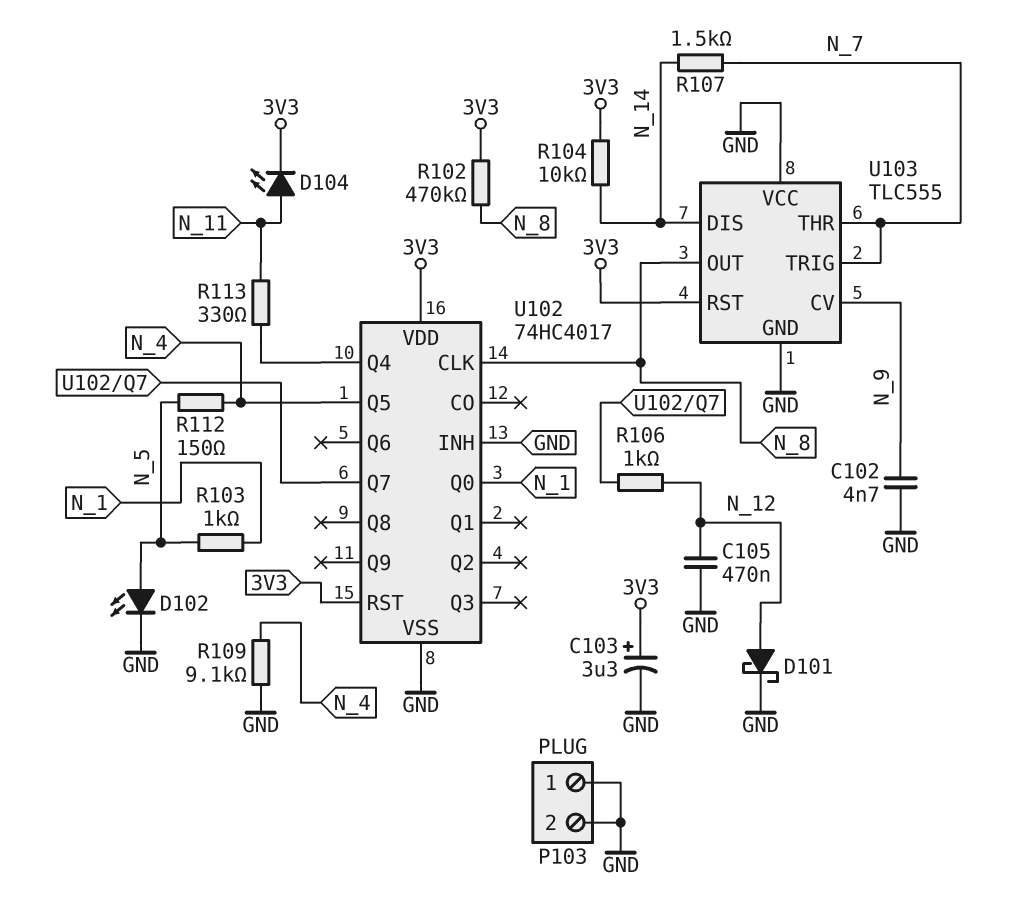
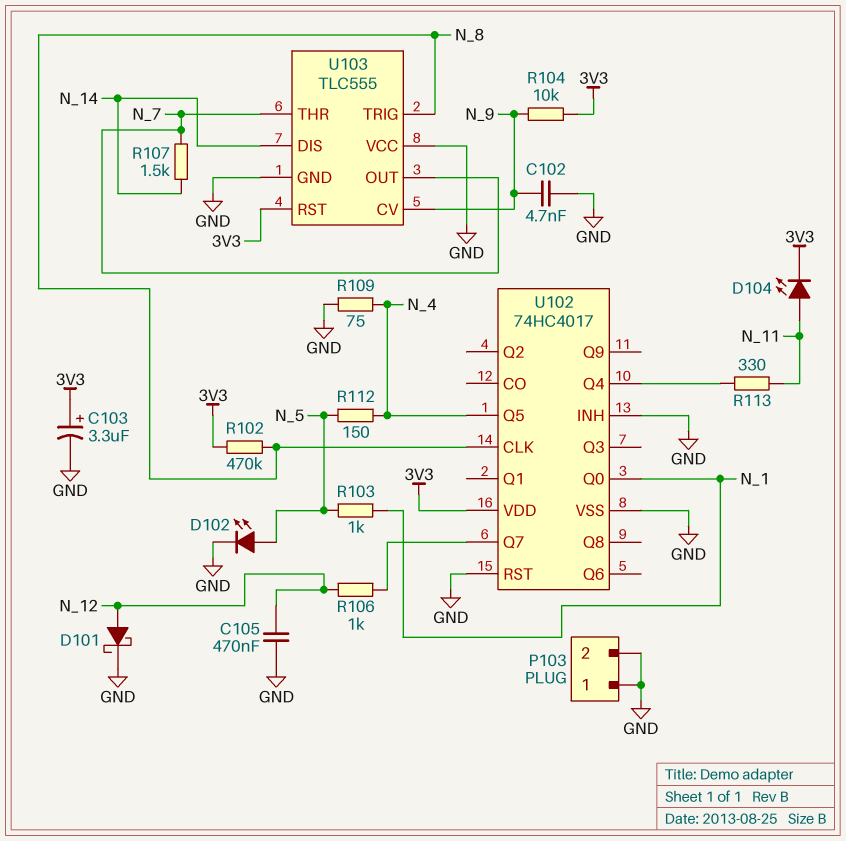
R104: 10k (3V3, N_14) -> 10k (3V3, N_9)
R109: 9.1k (GND, N_4) -> 75 (GND, N_4)
U102 pin RST: 3V3 -> GND
U103 pin OUT: N_8 -> N_7
U103 pin TRIG: N_7 -> N_8

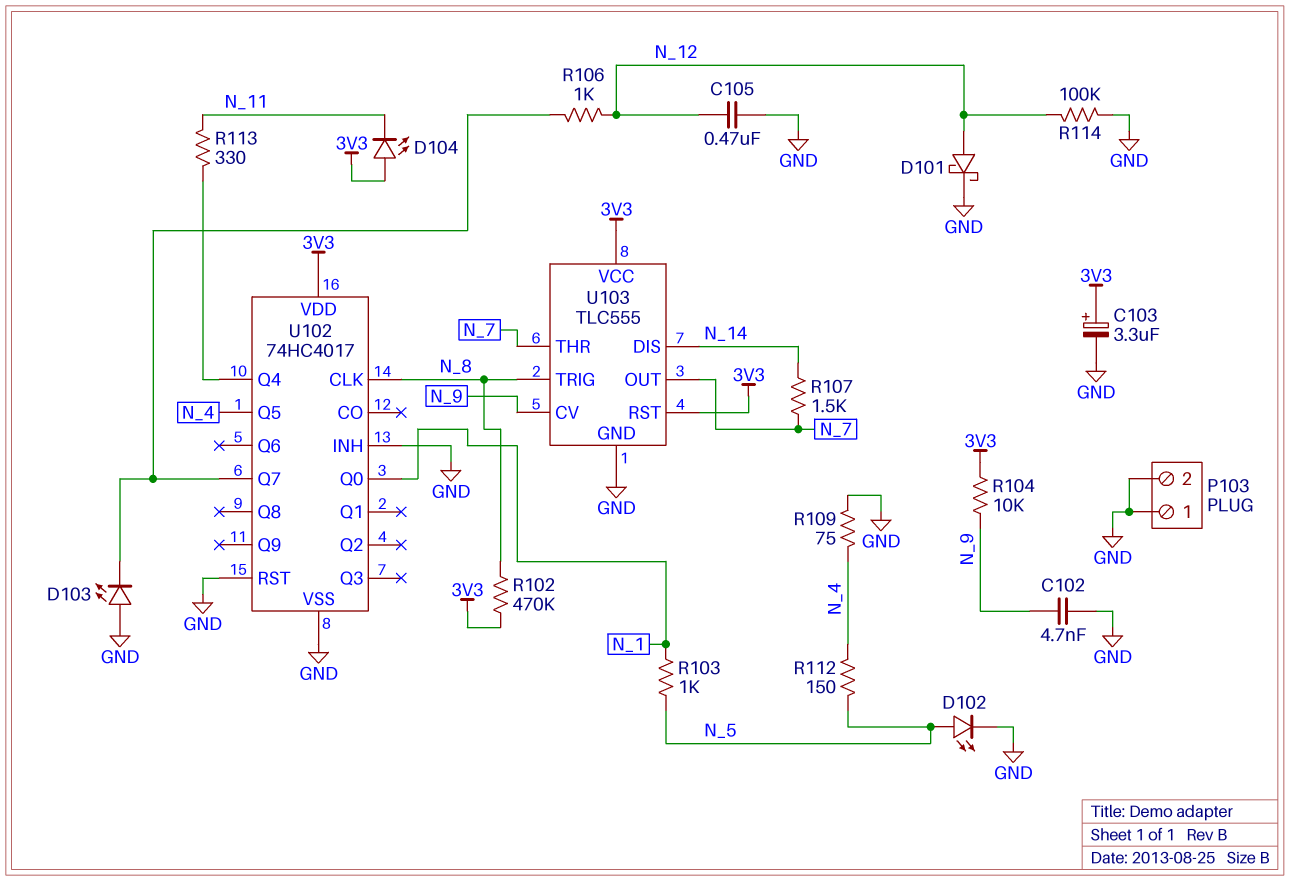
D103: none -> LED (A GND, K U102/Q7)
D104: LED (A N_11, K 3V3) -> LED (A 3V3, K N_11)
R114: none -> 100k (GND, N_12)
U103 pin VCC: GND -> 3V3

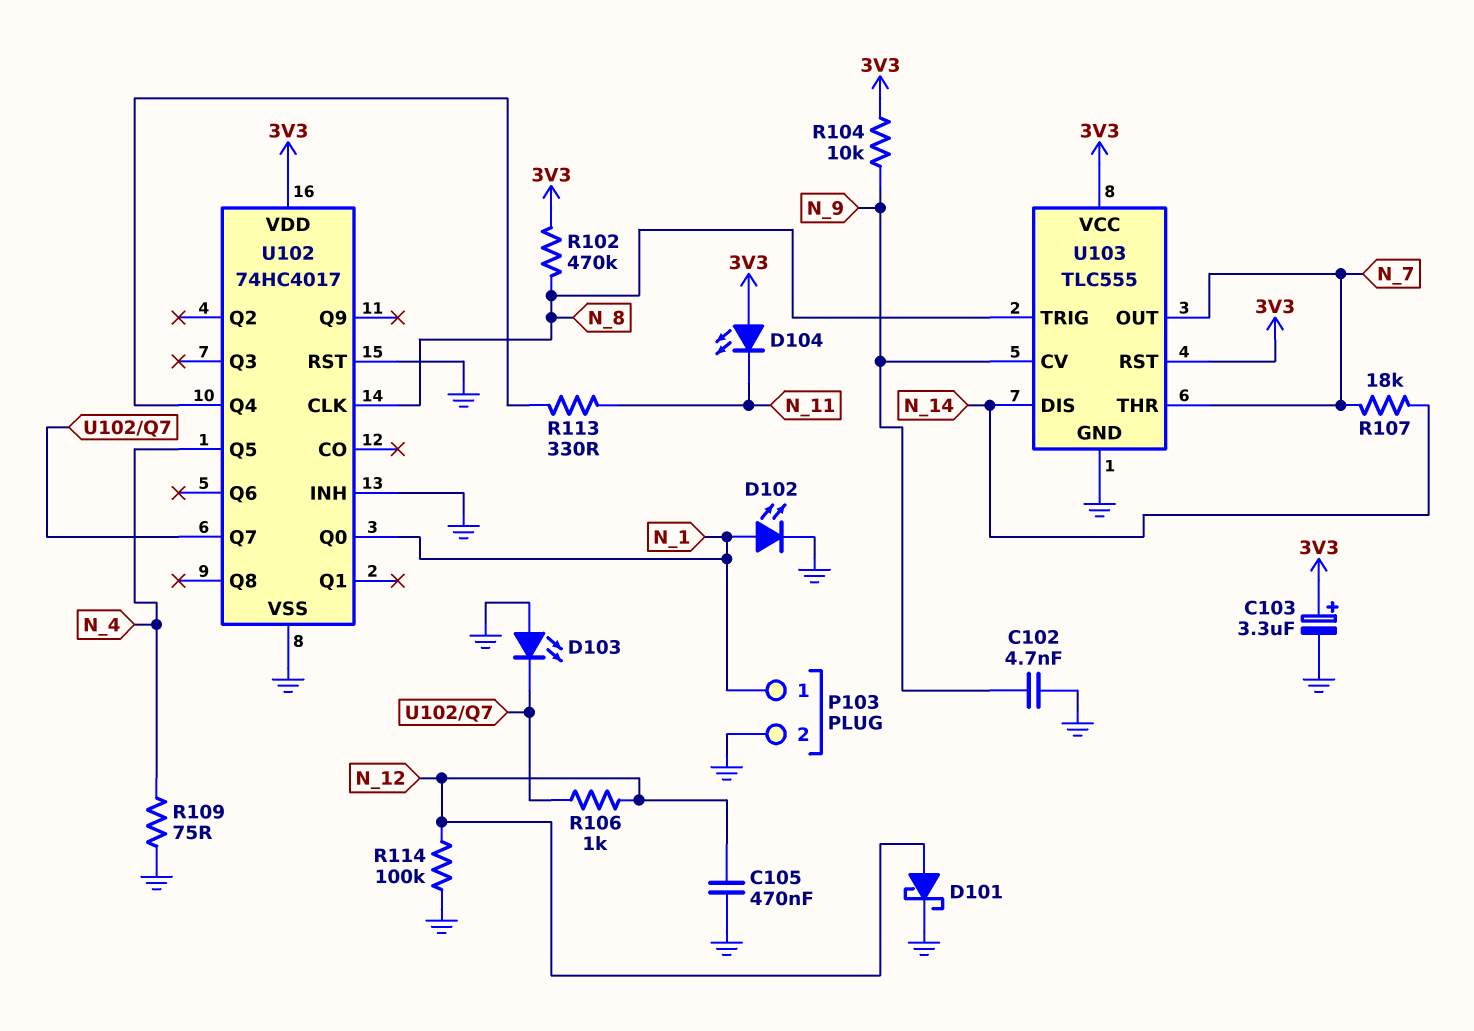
D102: LED (A N_5, K GND) -> LED (A N_1, K GND)
P103 pin 1: GND -> N_1
R103: 1k (N_1, N_5) -> none
R107: 1.5k (N_7, N_14) -> 18k (N_7, N_14)
R112: 150 (N_4, N_5) -> none

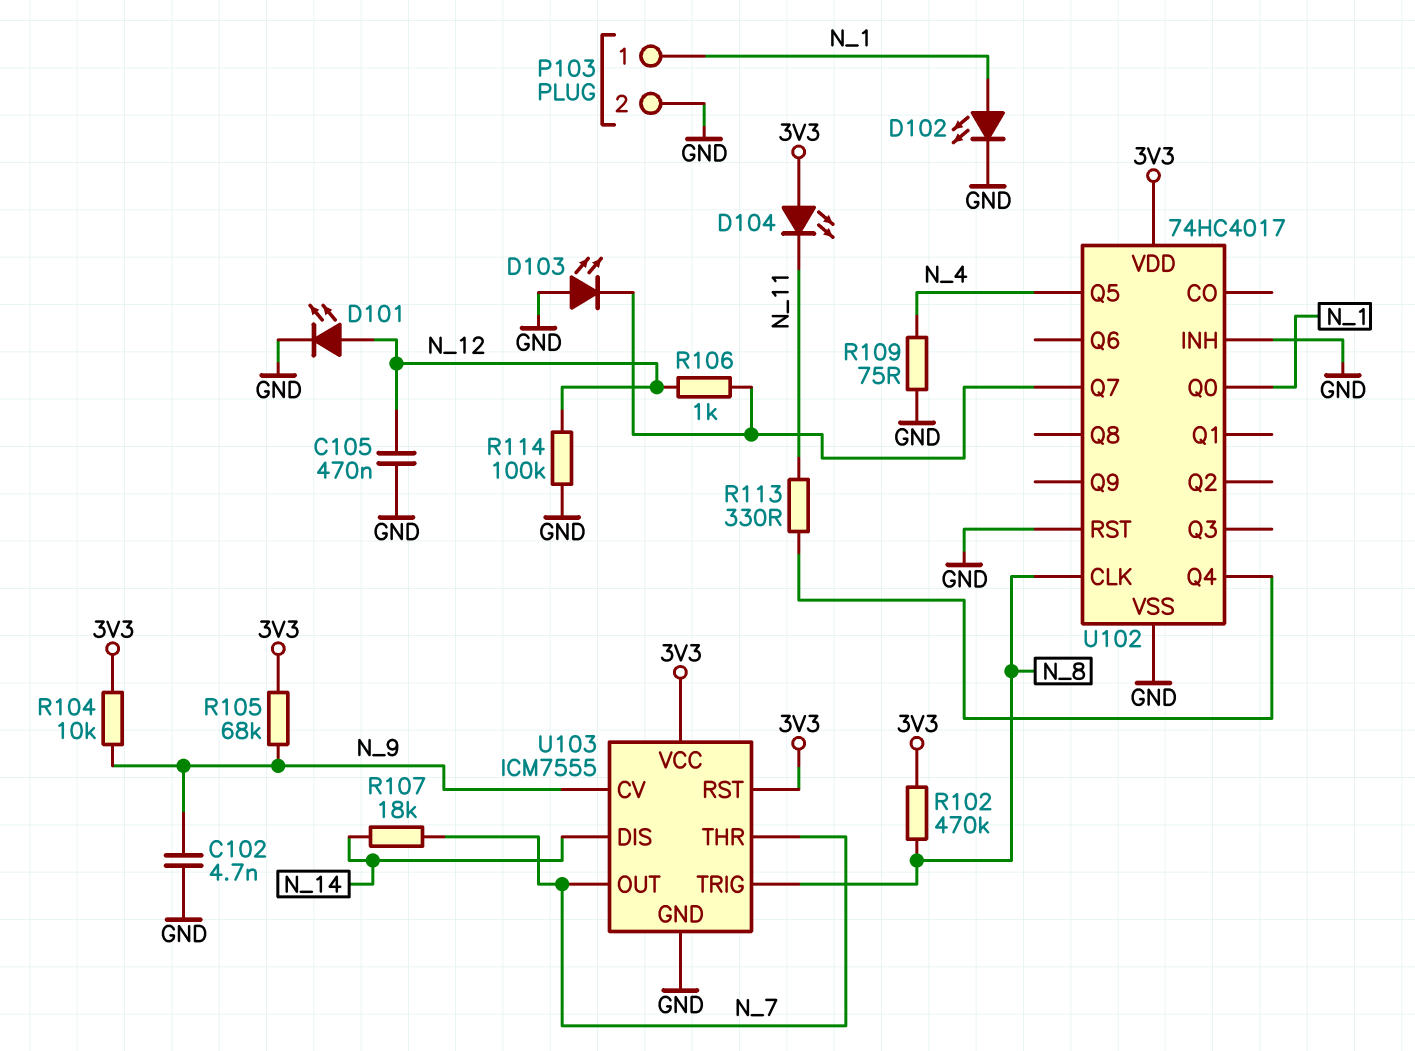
C103: 3.3uF (plus 3V3, minus GND) -> none
D101: schottky (A N_12, K GND) -> LED (A N_12, K GND)
R105: none -> 68k (3V3, N_9)
U103: TLC555 -> ICM7555

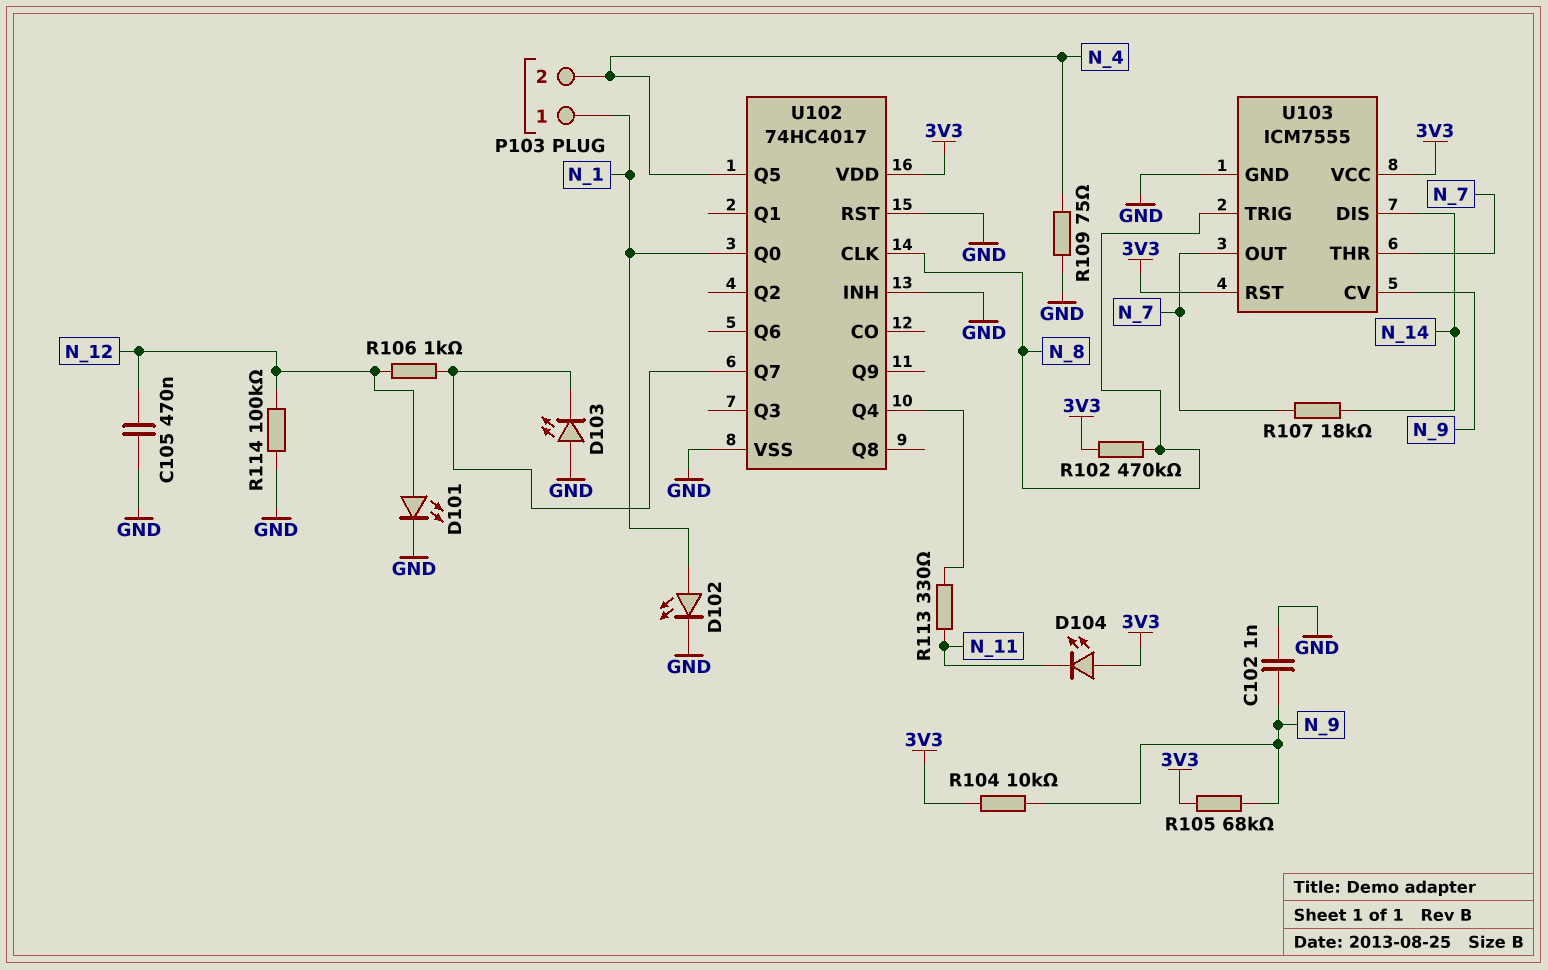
C102: 4.7nF (GND, N_9) -> 1nF (GND, N_9)
P103 pin 2: GND -> N_4

